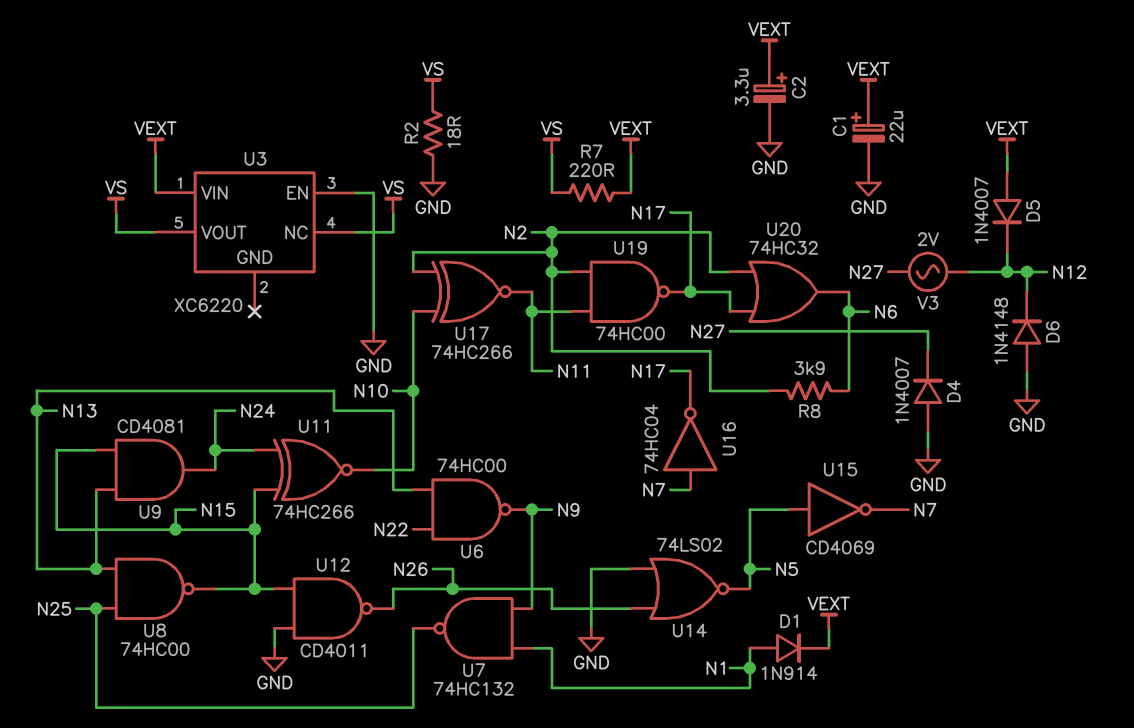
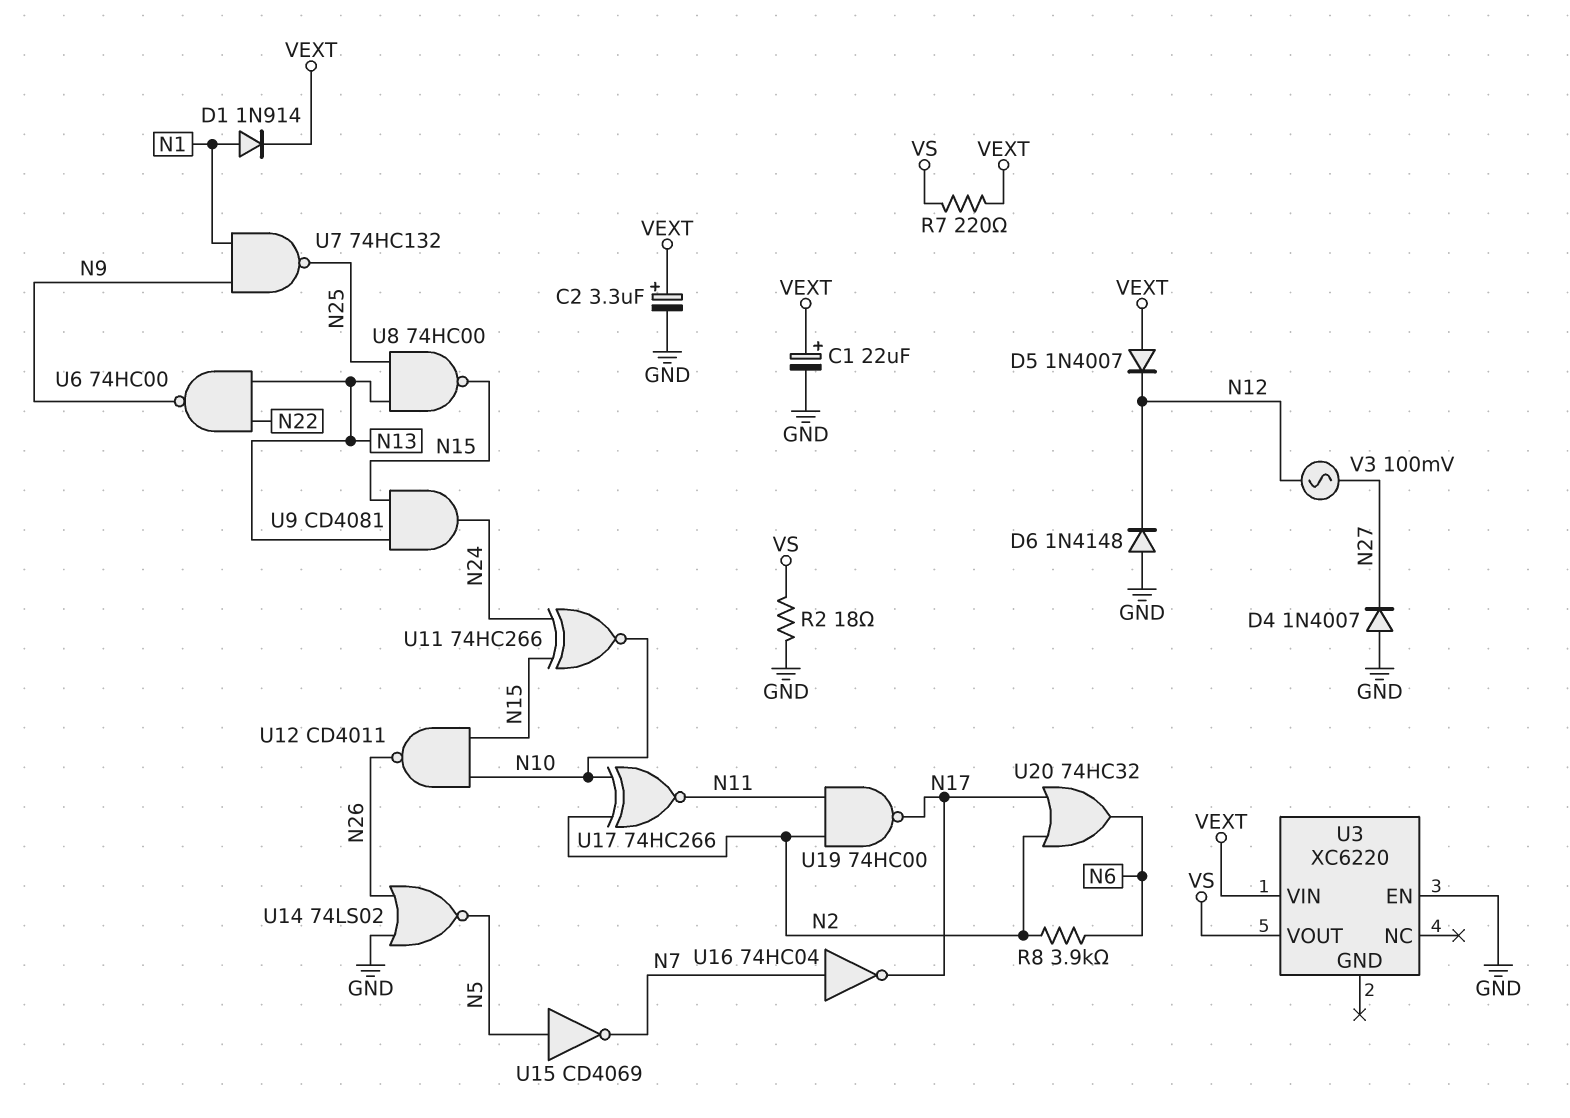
U3 pin NC: VS -> none
U12: NAND CD4011 (in GND, in N15, out N26) -> NAND CD4011 (in N10, in N15, out N26)
V3: AC 2V (N12, N27) -> AC 100mV (N12, N27)

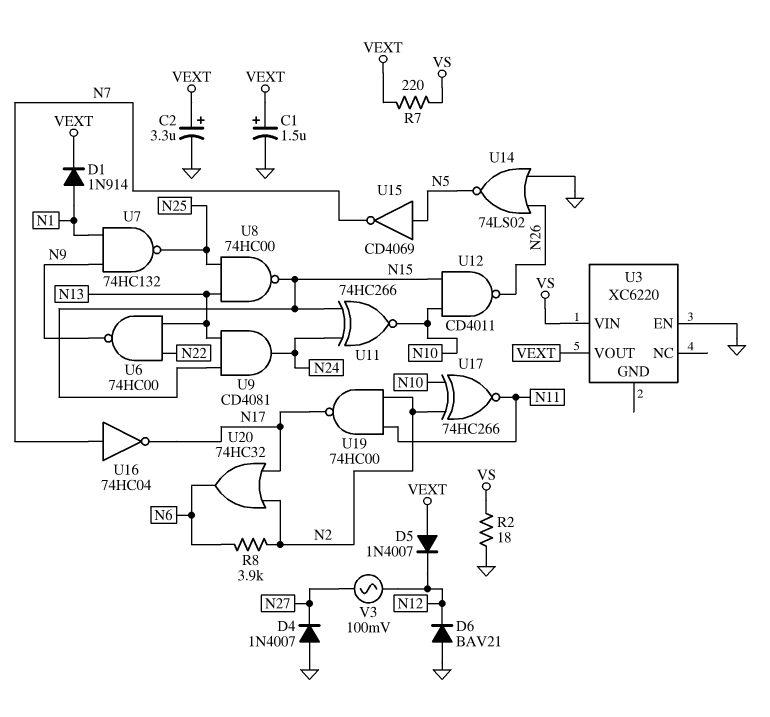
C1: 22uF (plus VEXT, minus GND) -> 1.5uF (plus VEXT, minus GND)
D6: diode 1N4148 (A GND, K N12) -> diode BAV21 (A GND, K N12)
U3 pin VIN: VEXT -> VS
U3 pin VOUT: VS -> VEXT

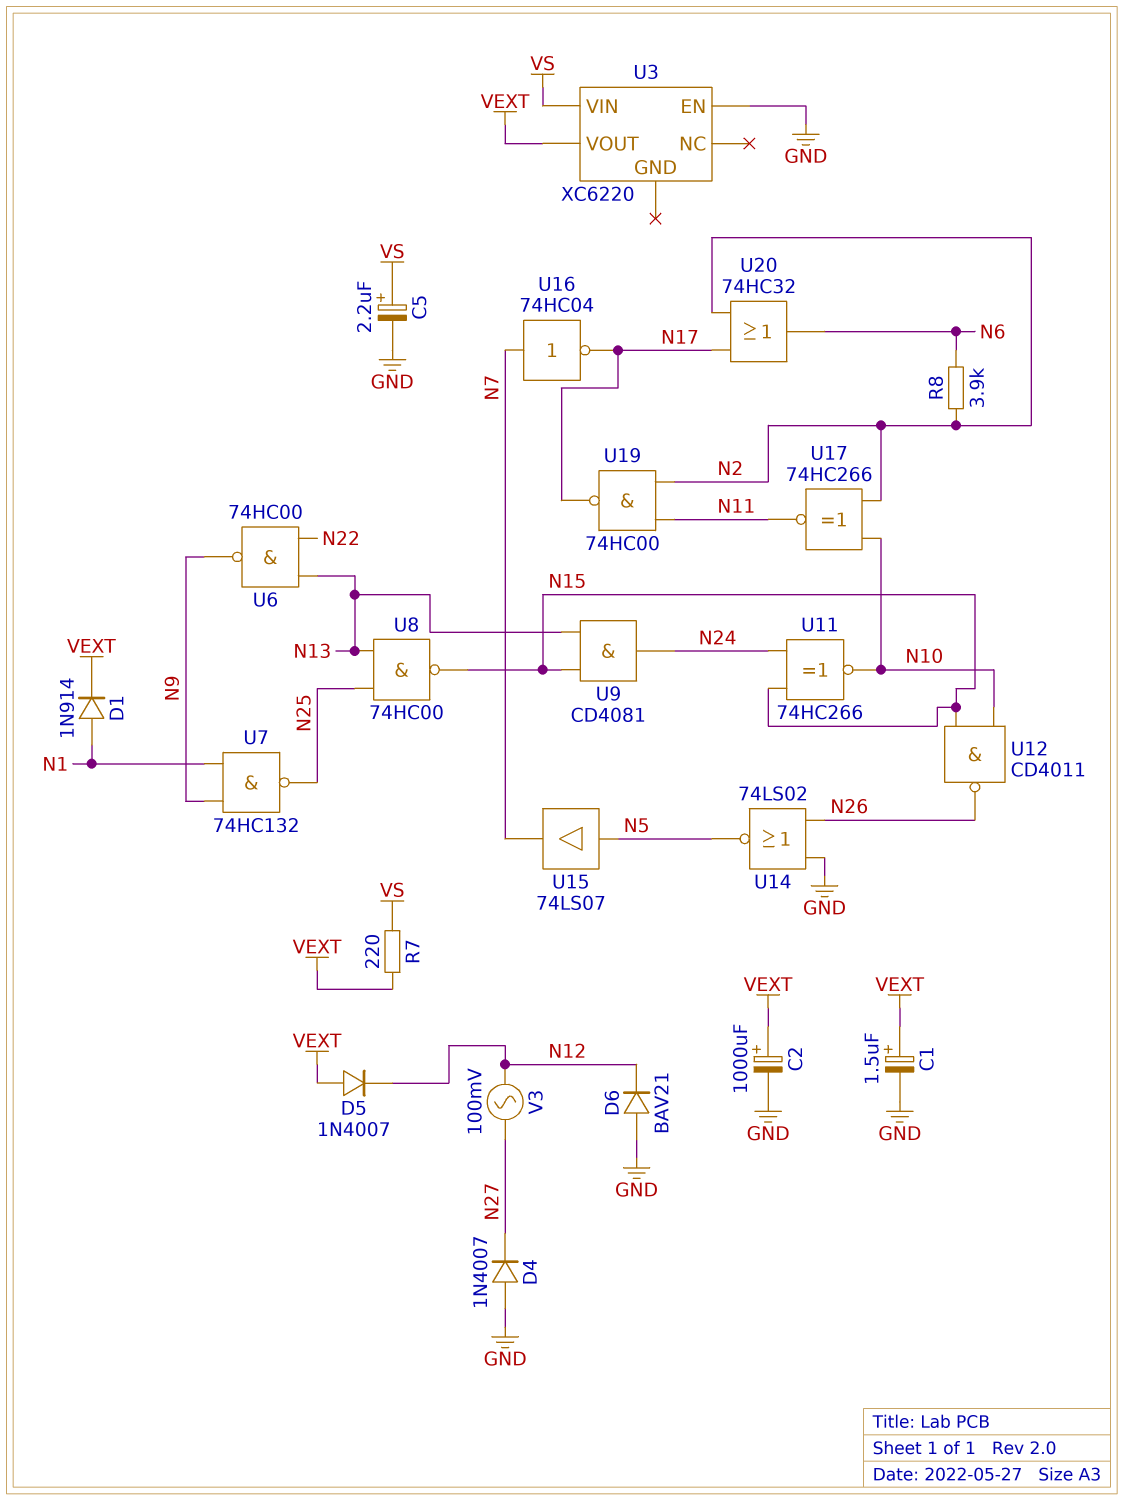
C2: 3.3uF (plus VEXT, minus GND) -> 1000uF (plus VEXT, minus GND)
C5: none -> 2.2uF (plus VS, minus GND)
R2: 18 (GND, VS) -> none
U15: NOT CD4069 (in N5, out N7) -> buffer 74LS07 (in N5, out N7)

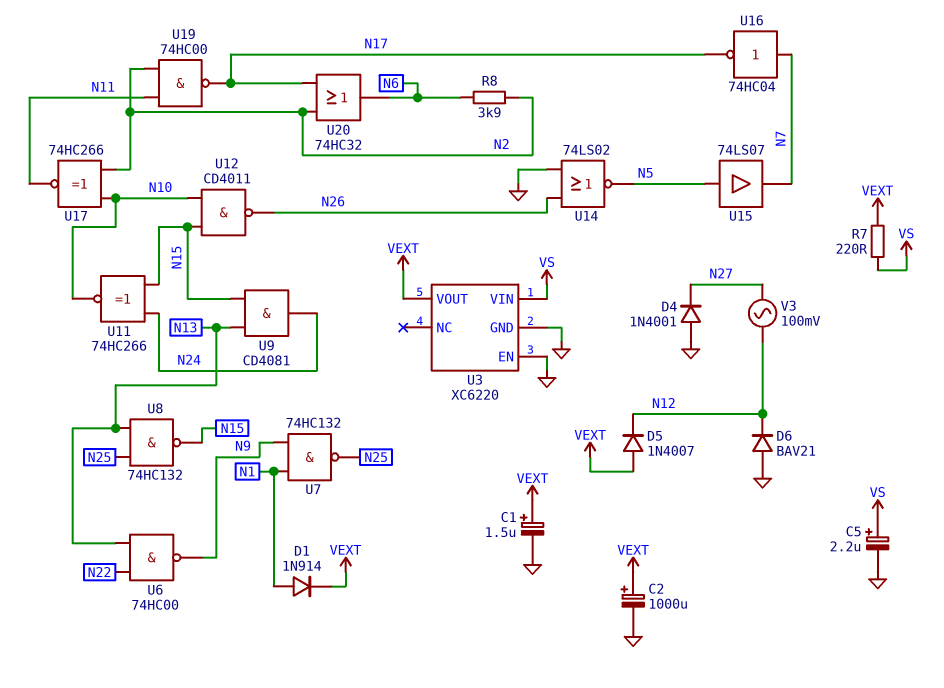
D4: diode 1N4007 (A GND, K N27) -> diode 1N4001 (A GND, K N27)
U3 pin GND: none -> GND
U8: NAND 74HC00 (in N13, in N25, out N15) -> NAND 74HC132 (in N13, in N25, out N15)

